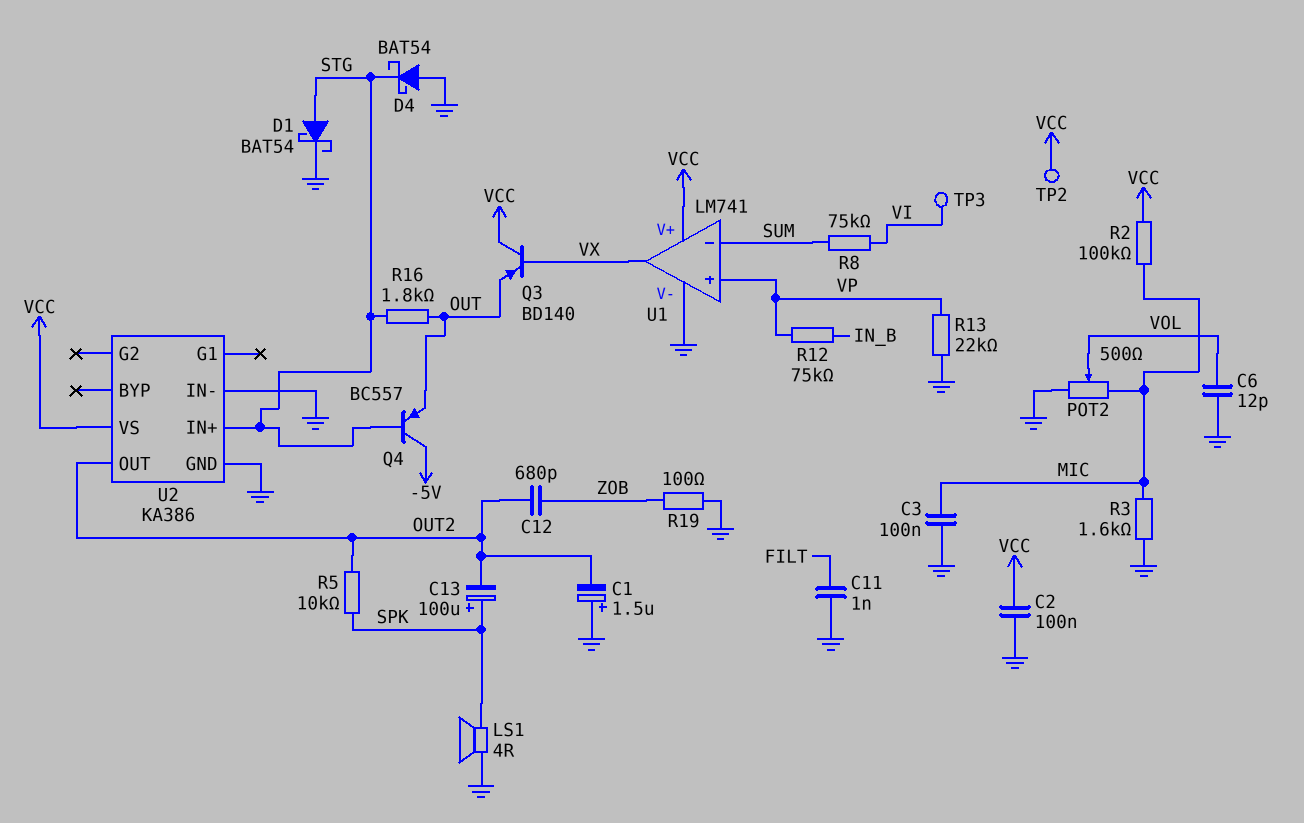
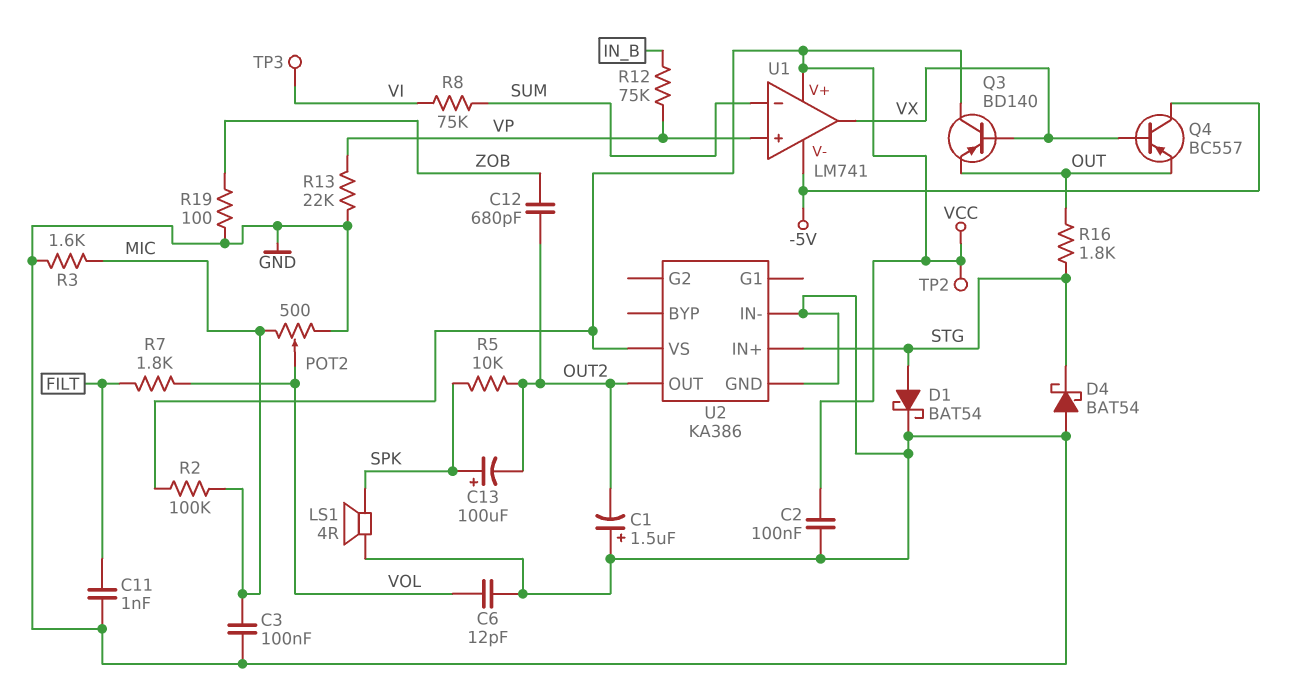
Q4: PNP BC557 (B STG, C -5V, E OUT) -> PNP BC557 (B VX, C -5V, E OUT)
R7: none -> 1.8k (FILT, VOL)
U1 pin V-: GND -> -5V

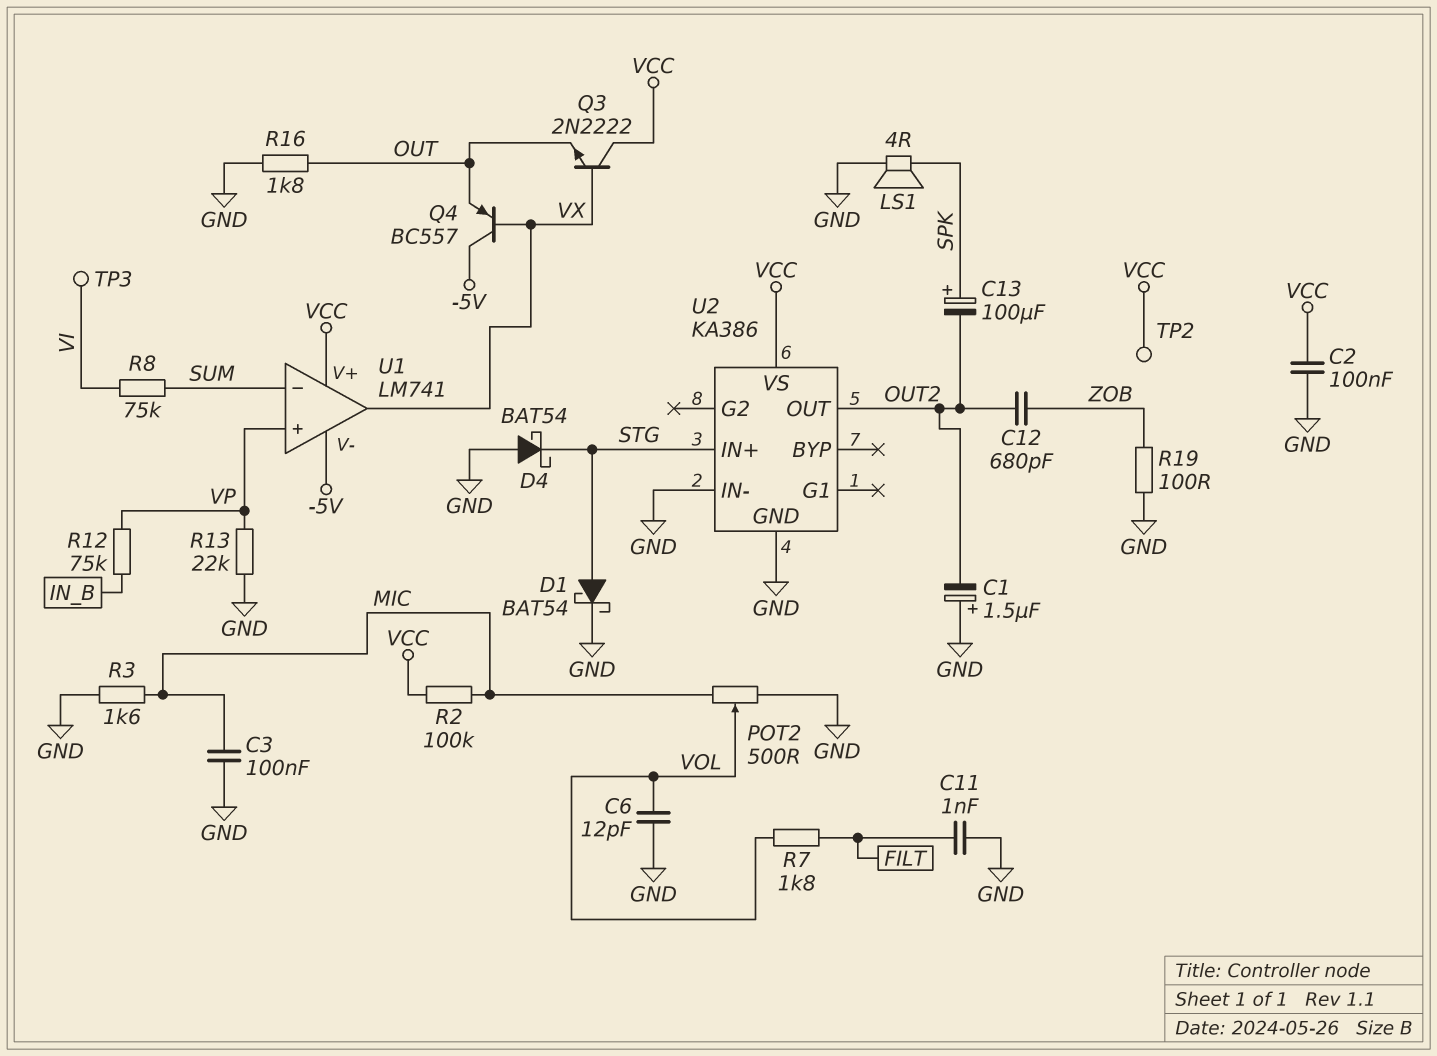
Q3: PNP BD140 (B VX, C VCC, E OUT) -> NPN 2N2222 (B VX, C VCC, E OUT)
R5: 10k (OUT2, SPK) -> none
R16: 1.8k (OUT, STG) -> 1.8k (GND, OUT)

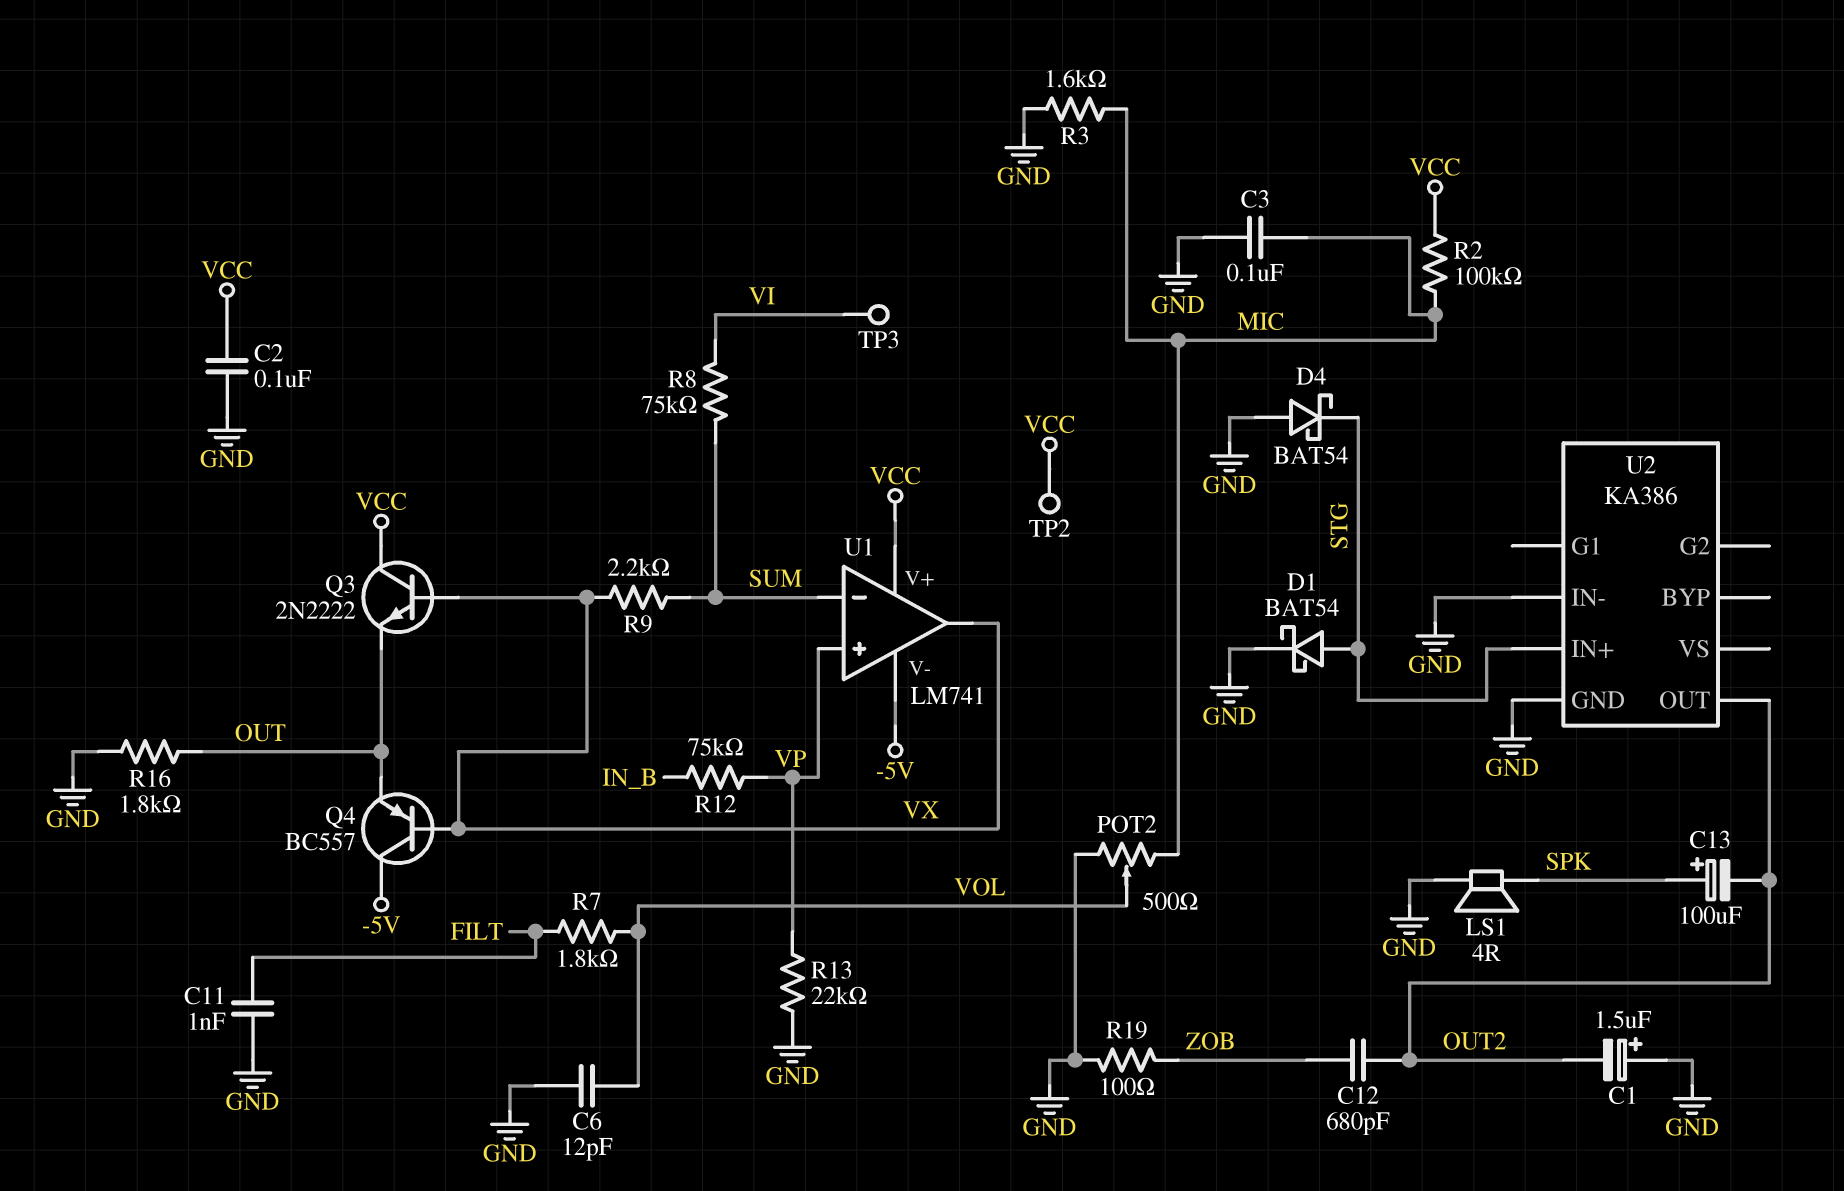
R9: none -> 2.2k (SUM, VX)
U2 pin VS: VCC -> none

